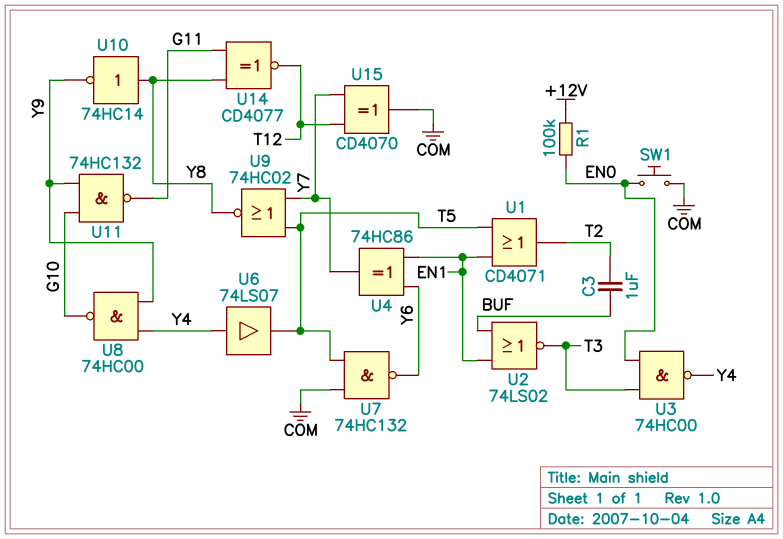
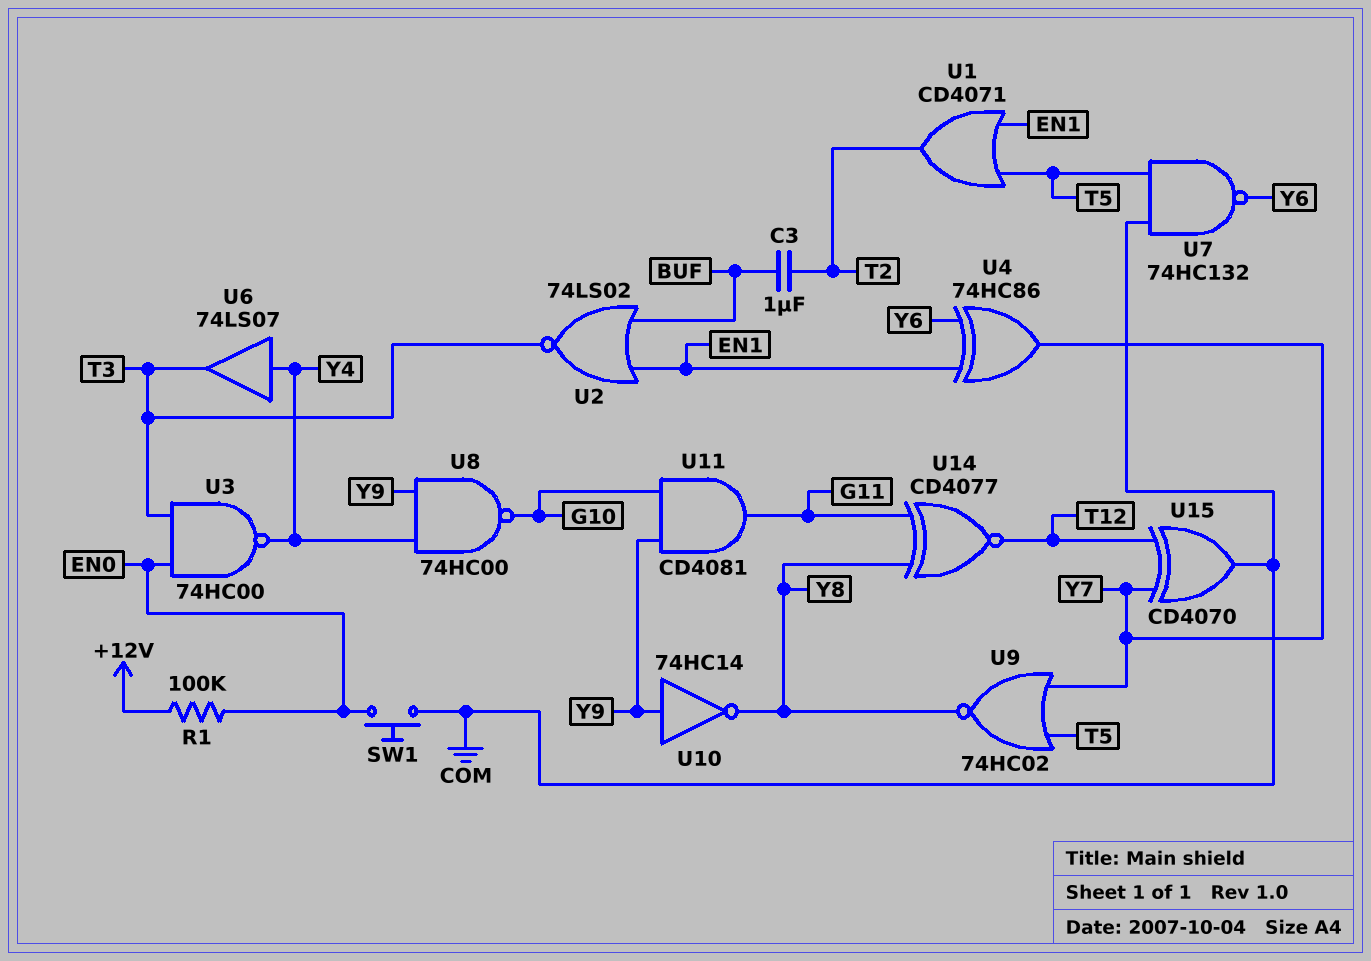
U6: buffer 74LS07 (in Y4, out T5) -> buffer 74LS07 (in Y4, out T3)
U10: NOT 74HC14 (in Y8, out Y9) -> NOT 74HC14 (in Y9, out Y8)
U11: NAND 74HC132 (in G10, in Y9, out G11) -> AND CD4081 (in G10, in Y9, out G11)

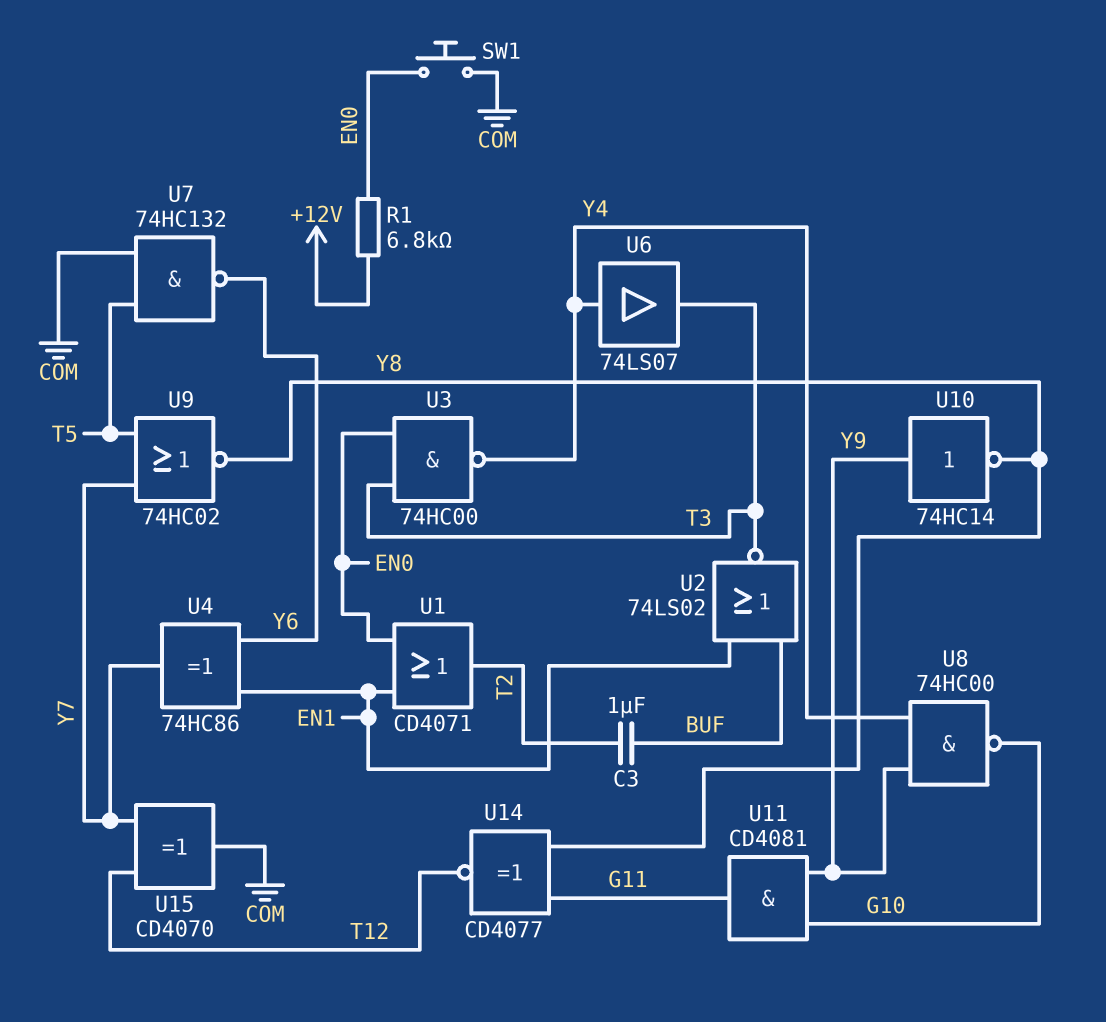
R1: 100k (+12V, EN0) -> 6.8k (+12V, EN0)
U1: OR CD4071 (in EN1, in T5, out T2) -> OR CD4071 (in EN0, in EN1, out T2)

